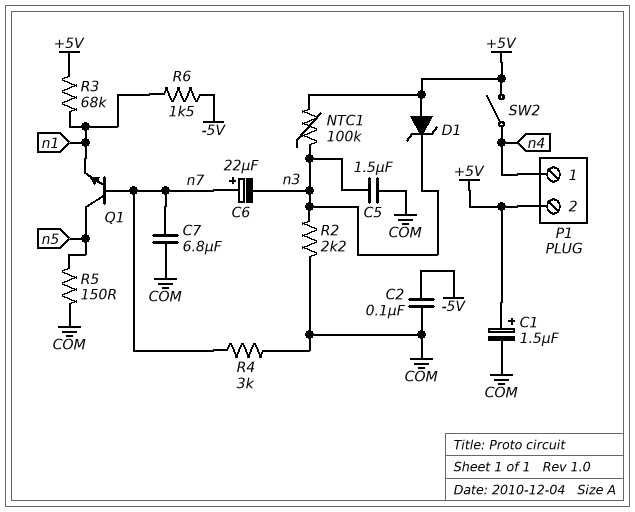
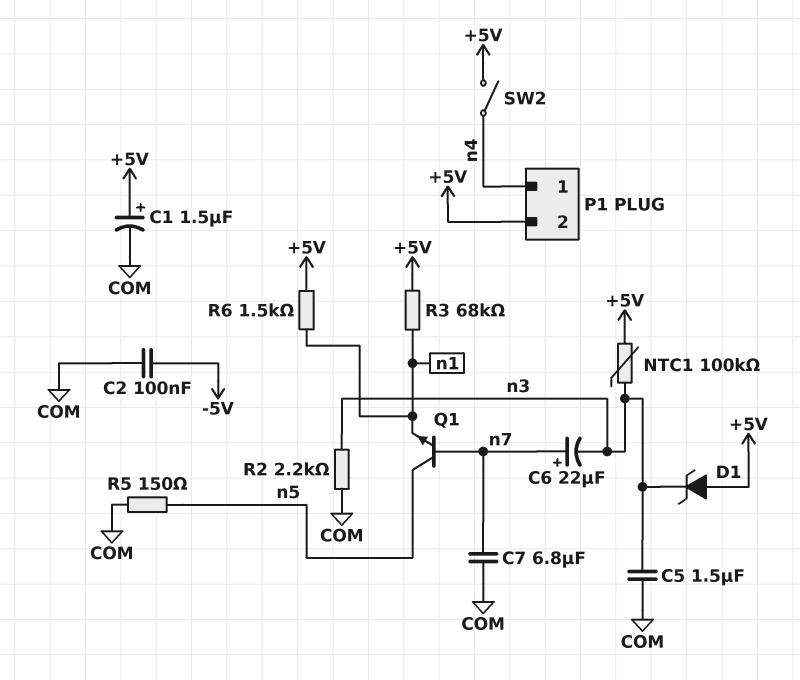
R4: 3k (COM, n7) -> none
R6: 1.5k (-5V, n1) -> 1.5k (+5V, n1)

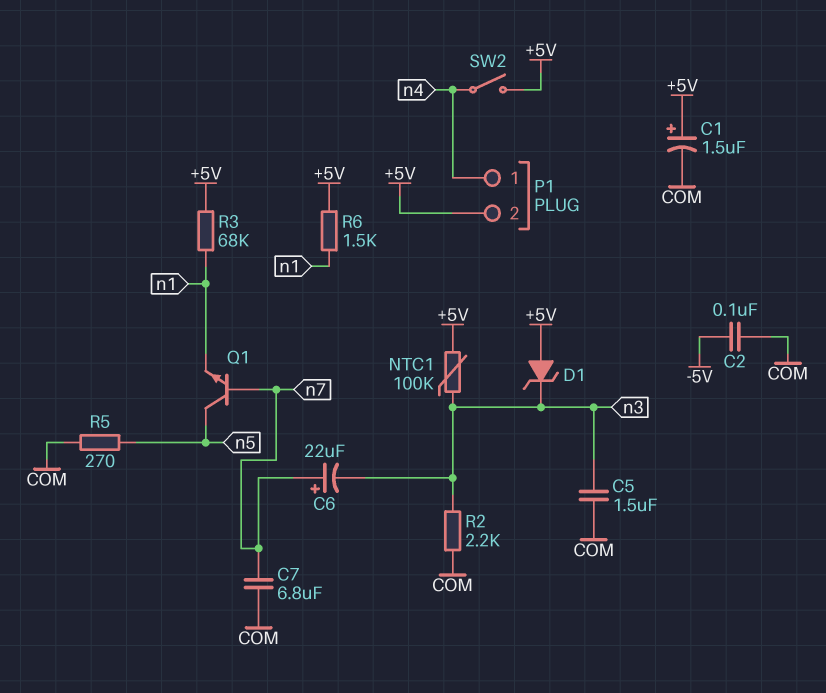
R5: 150 (COM, n5) -> 270 (COM, n5)

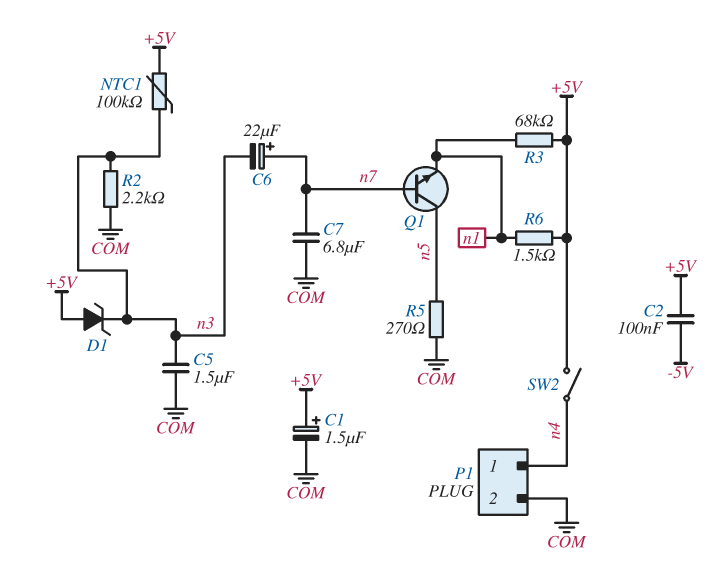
C2: 100nF (-5V, COM) -> 100nF (+5V, -5V)
P1 pin 2: +5V -> COM

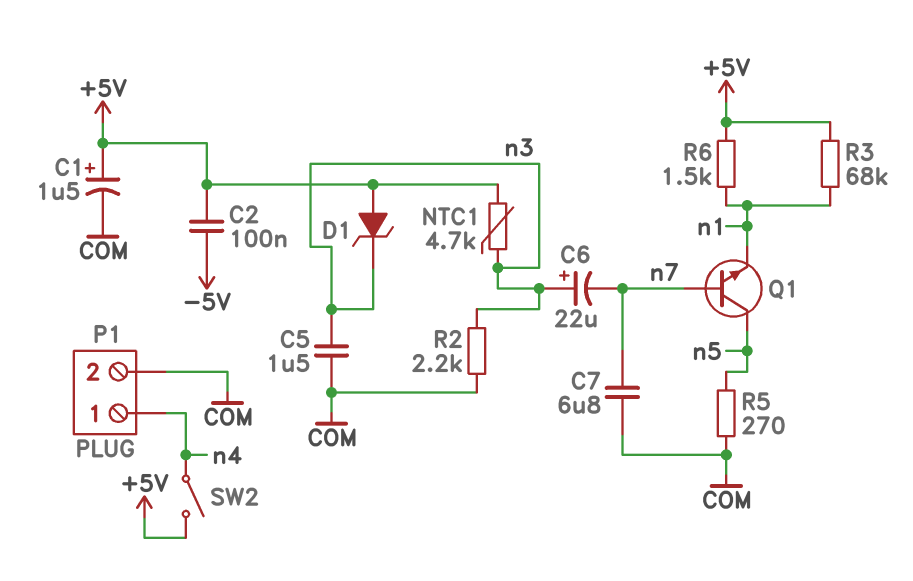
C6: 22uF (plus n7, minus n3) -> 22uF (plus n3, minus n7)
NTC1: 100k (+5V, n3) -> 4.7k (+5V, n3)

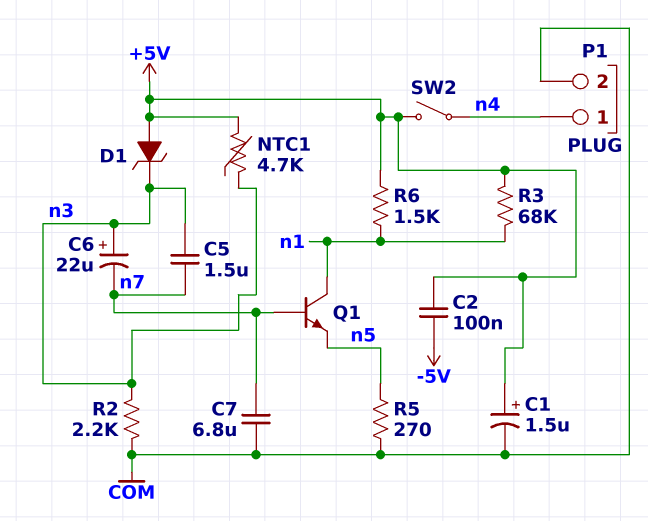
C5: 1.5uF (COM, n3) -> 1.5uF (n3, n7)
Q1: NPN (B n7, C n5, E n1) -> NPN (B n7, C n1, E n5)

